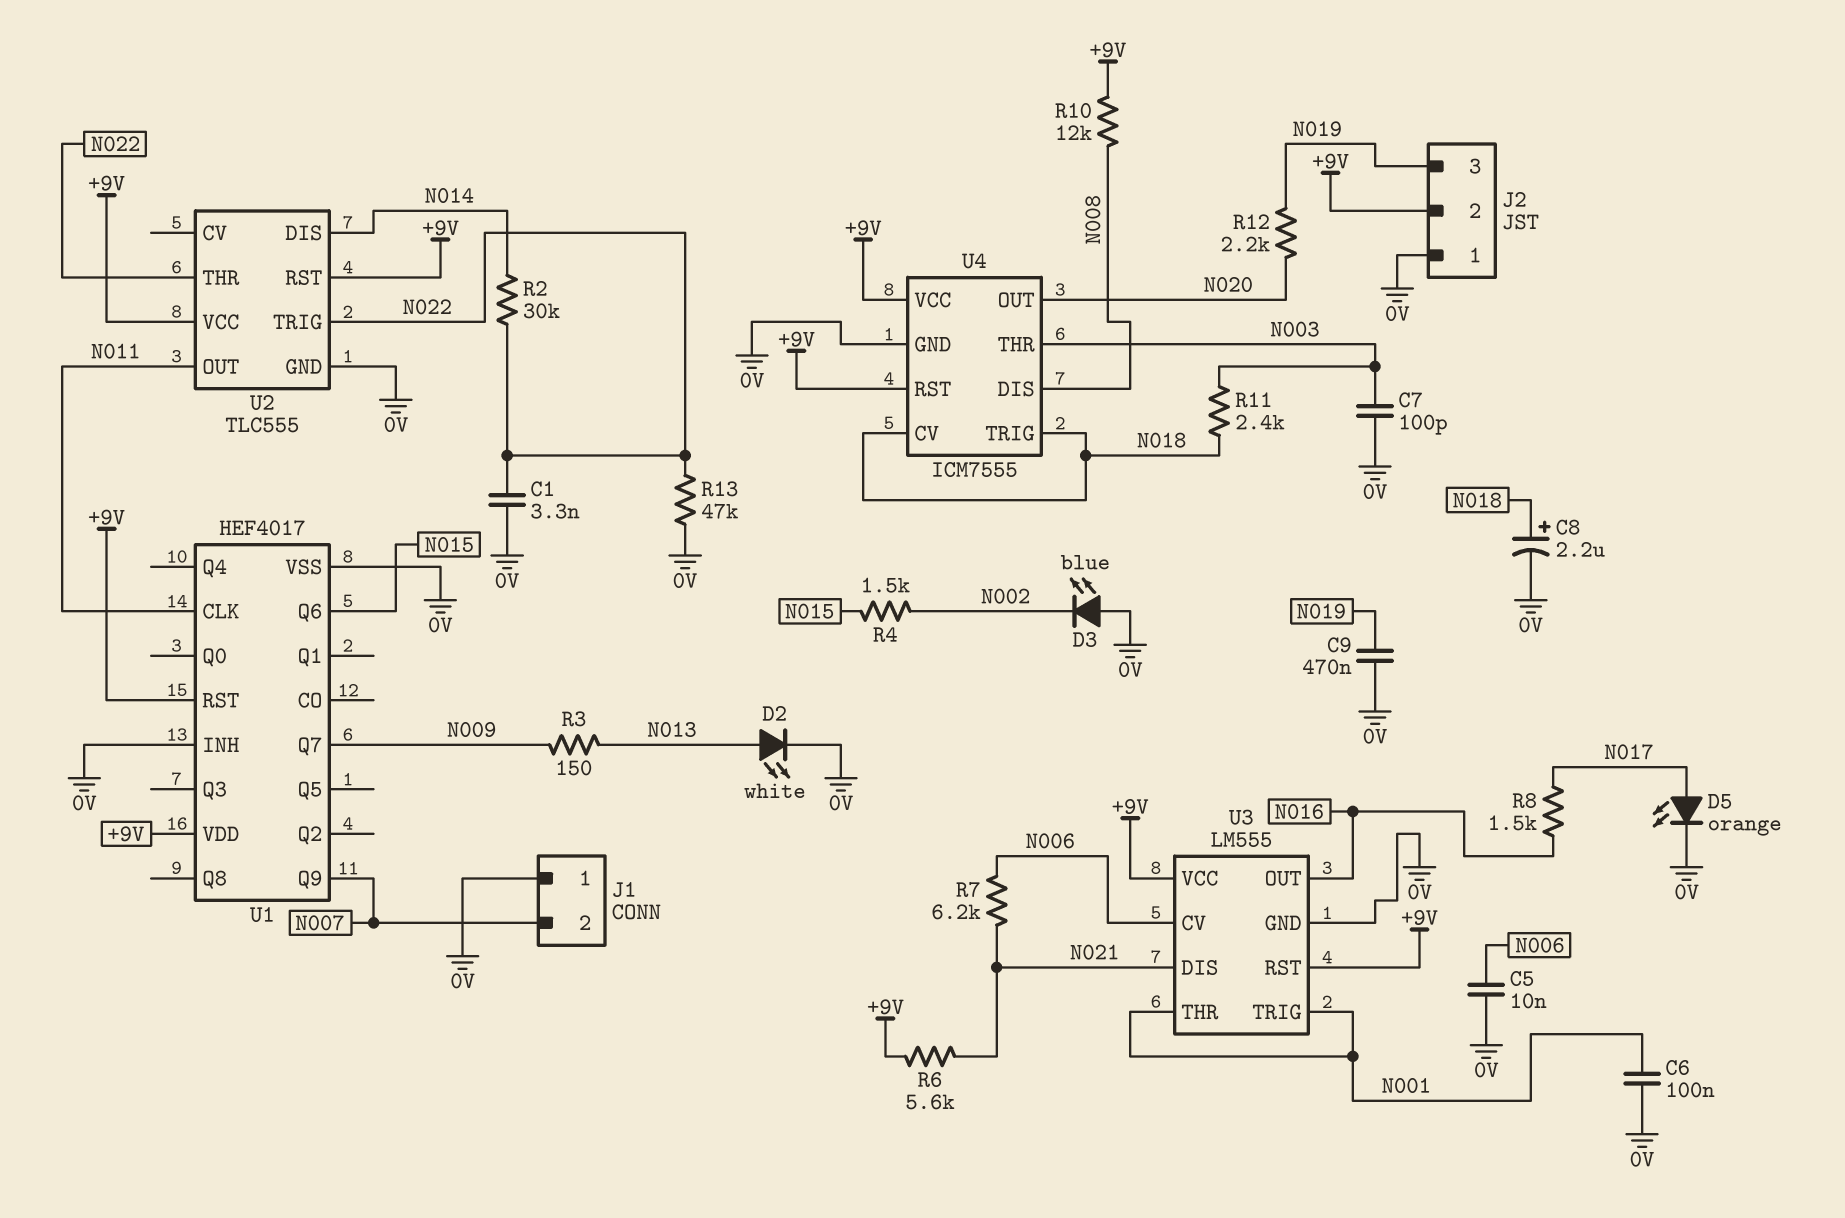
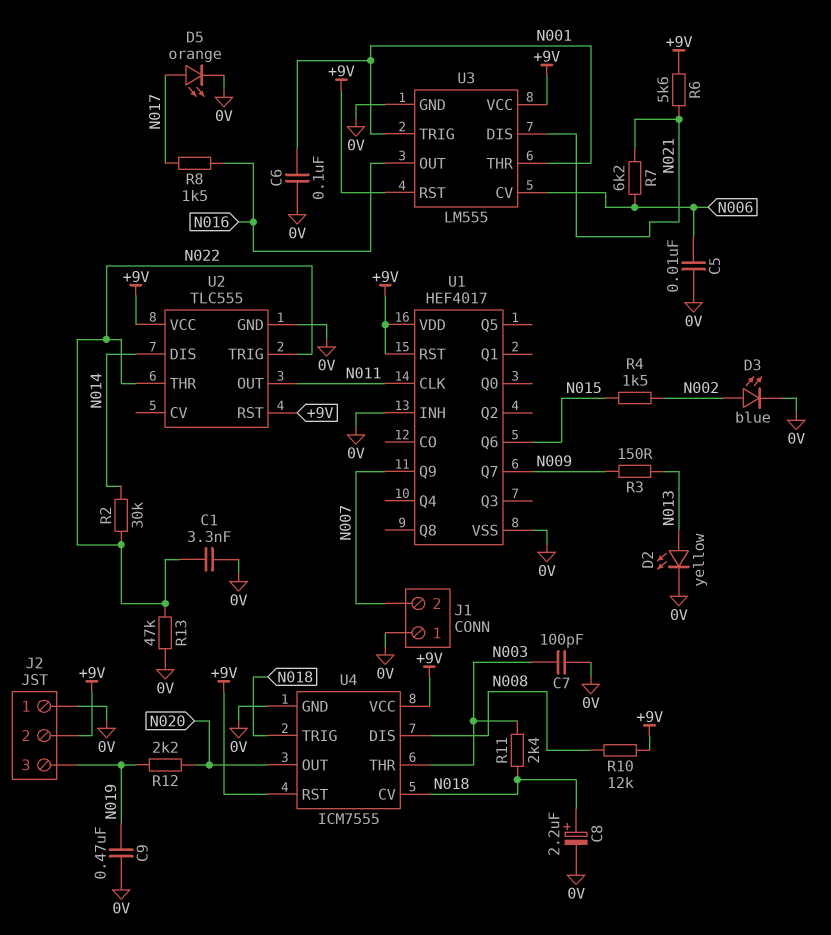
D2: LED white (A N013, K 0V) -> LED yellow (A N013, K 0V)
D3: LED blue (A 0V, K N002) -> LED blue (A N002, K 0V)

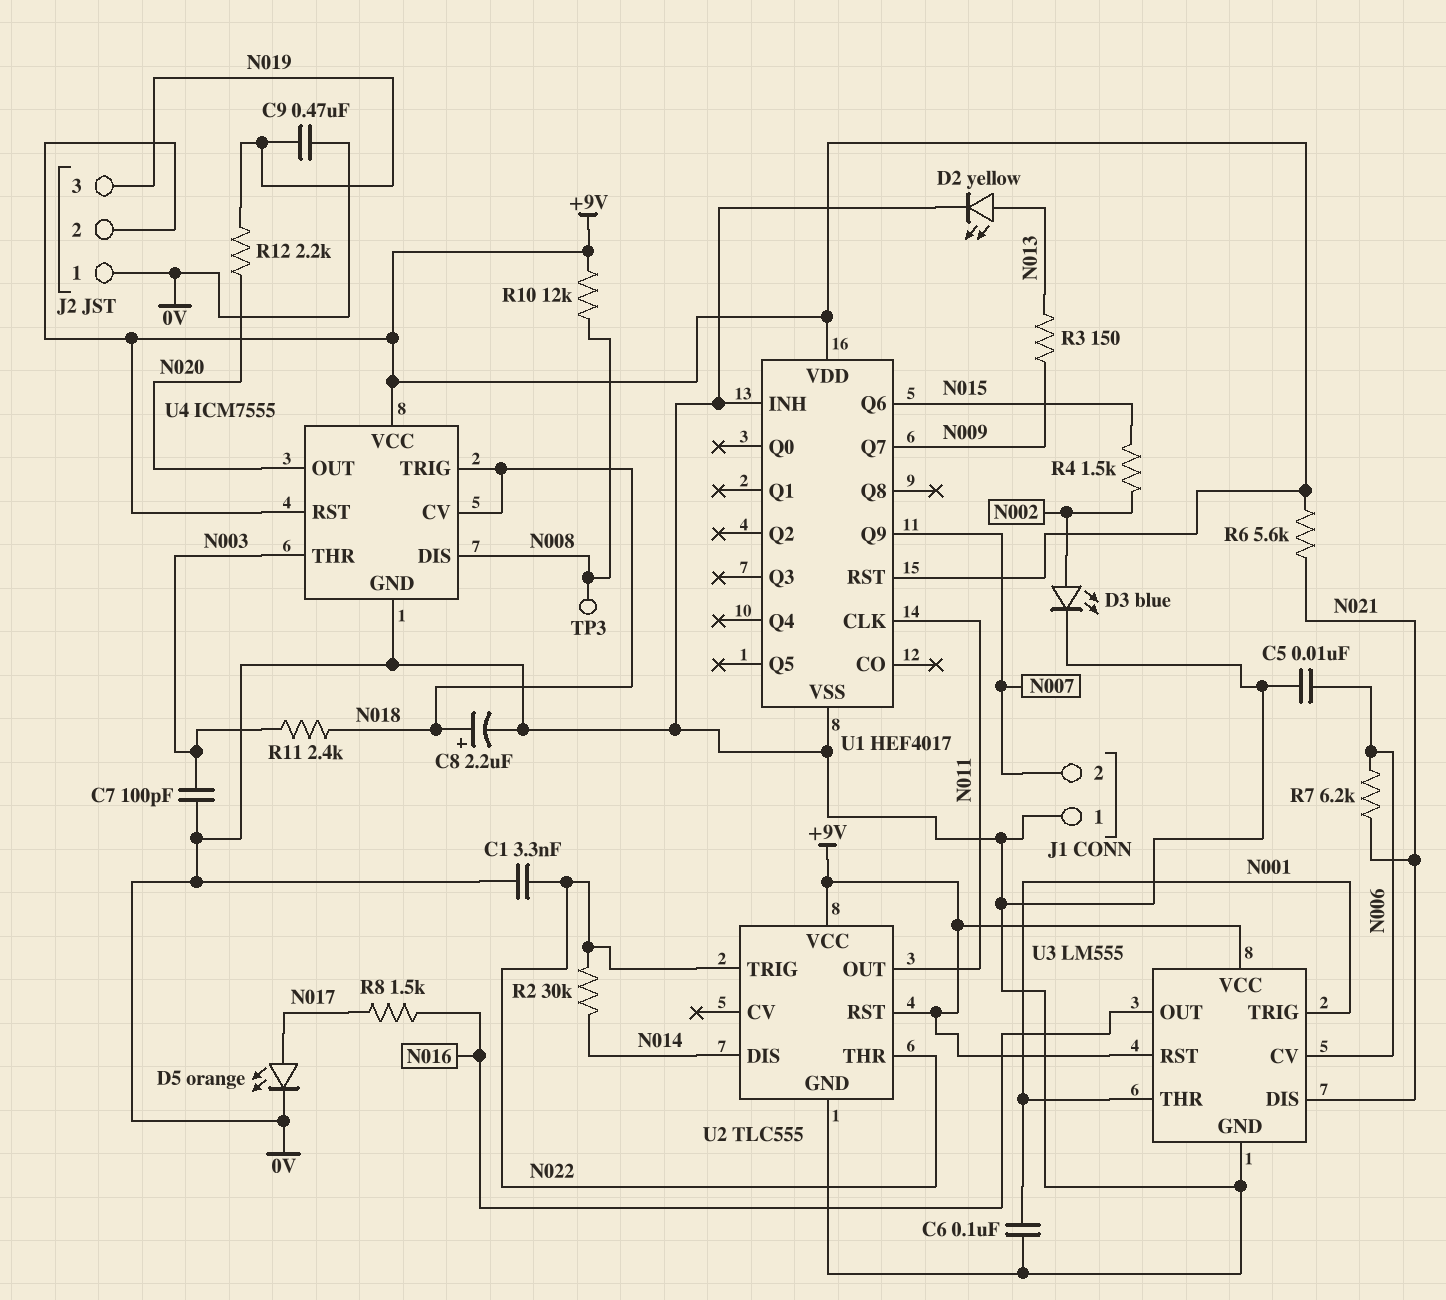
R13: 47k (0V, N022) -> none
TP3: none -> test point (N008)

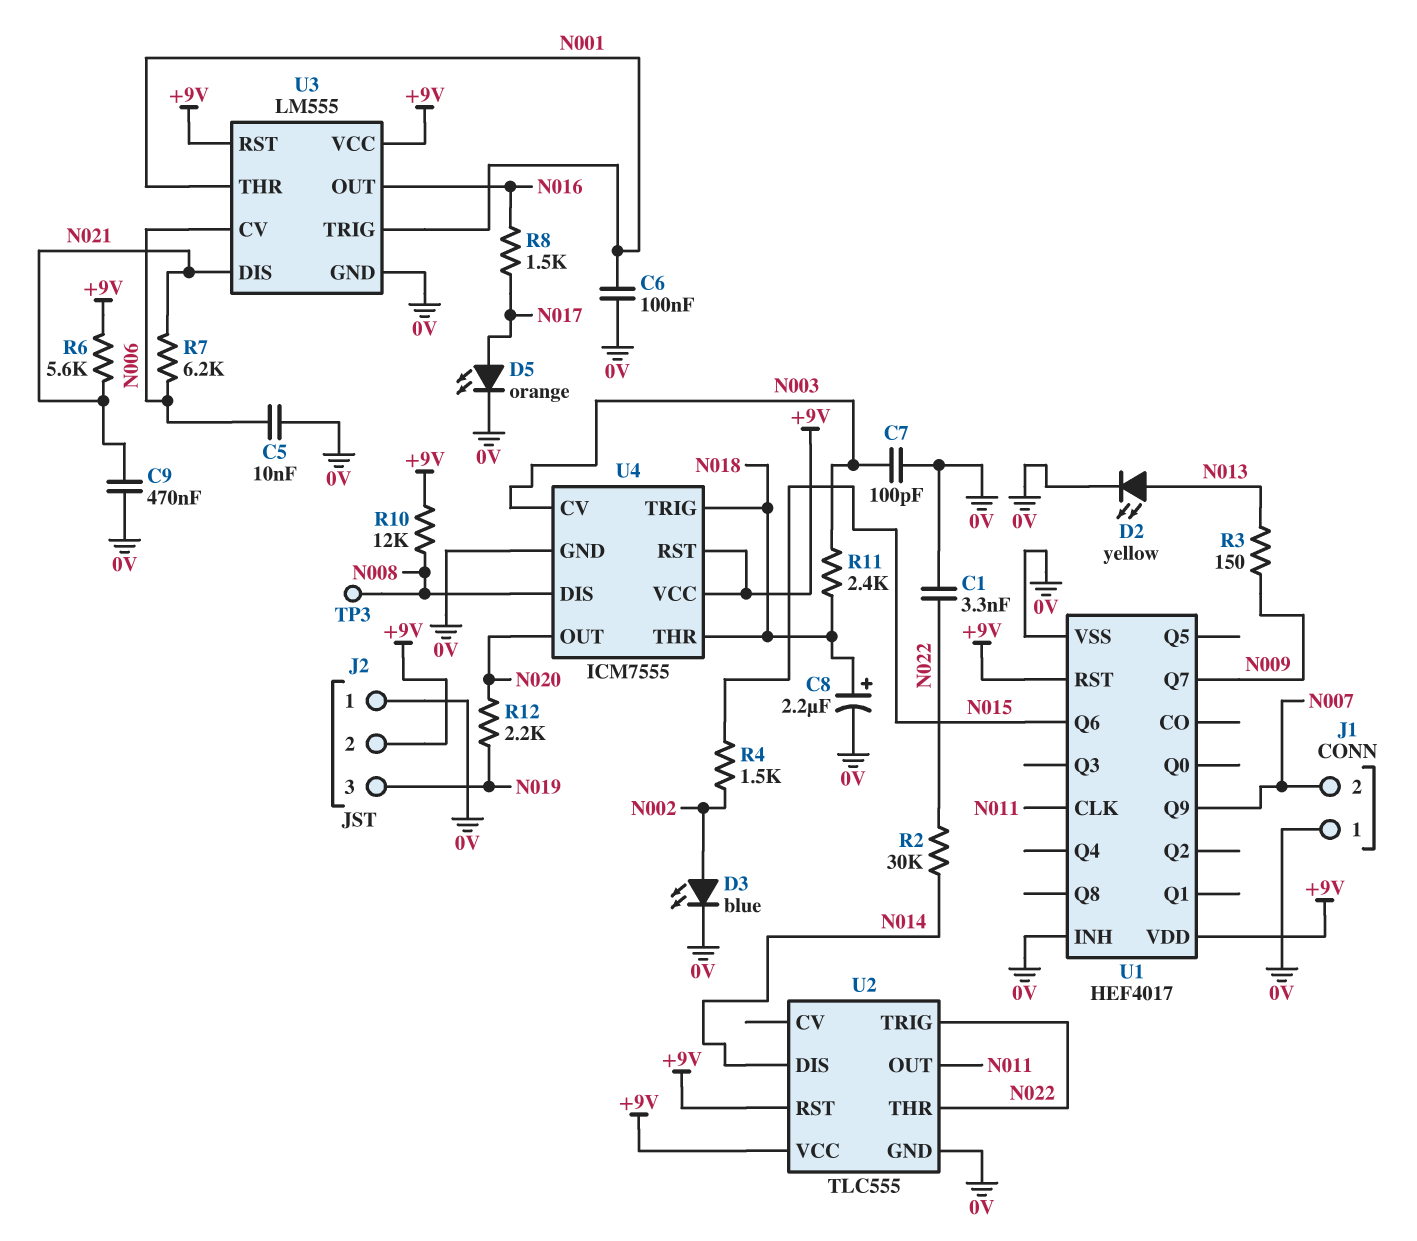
C9: 470nF (0V, N019) -> 470nF (0V, N021)
U4 pin CV: N018 -> N003
U4 pin THR: N003 -> N018

